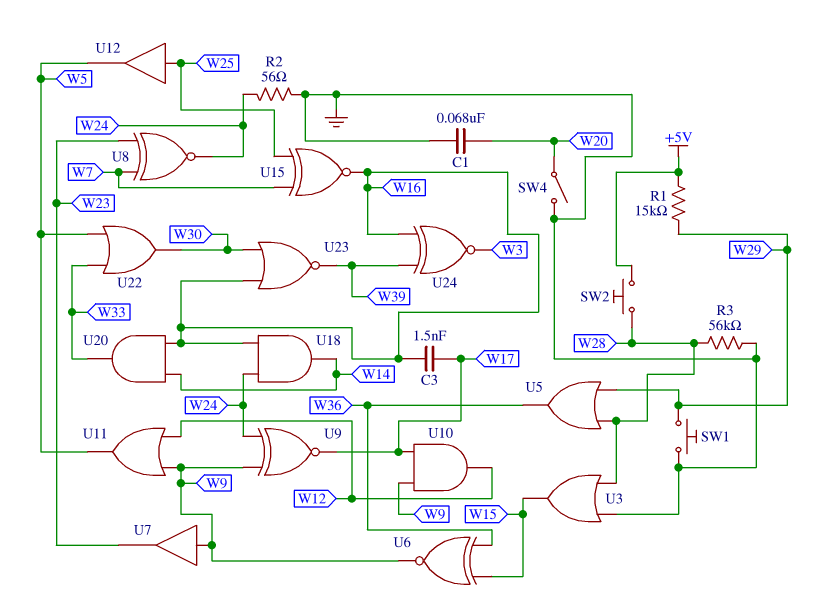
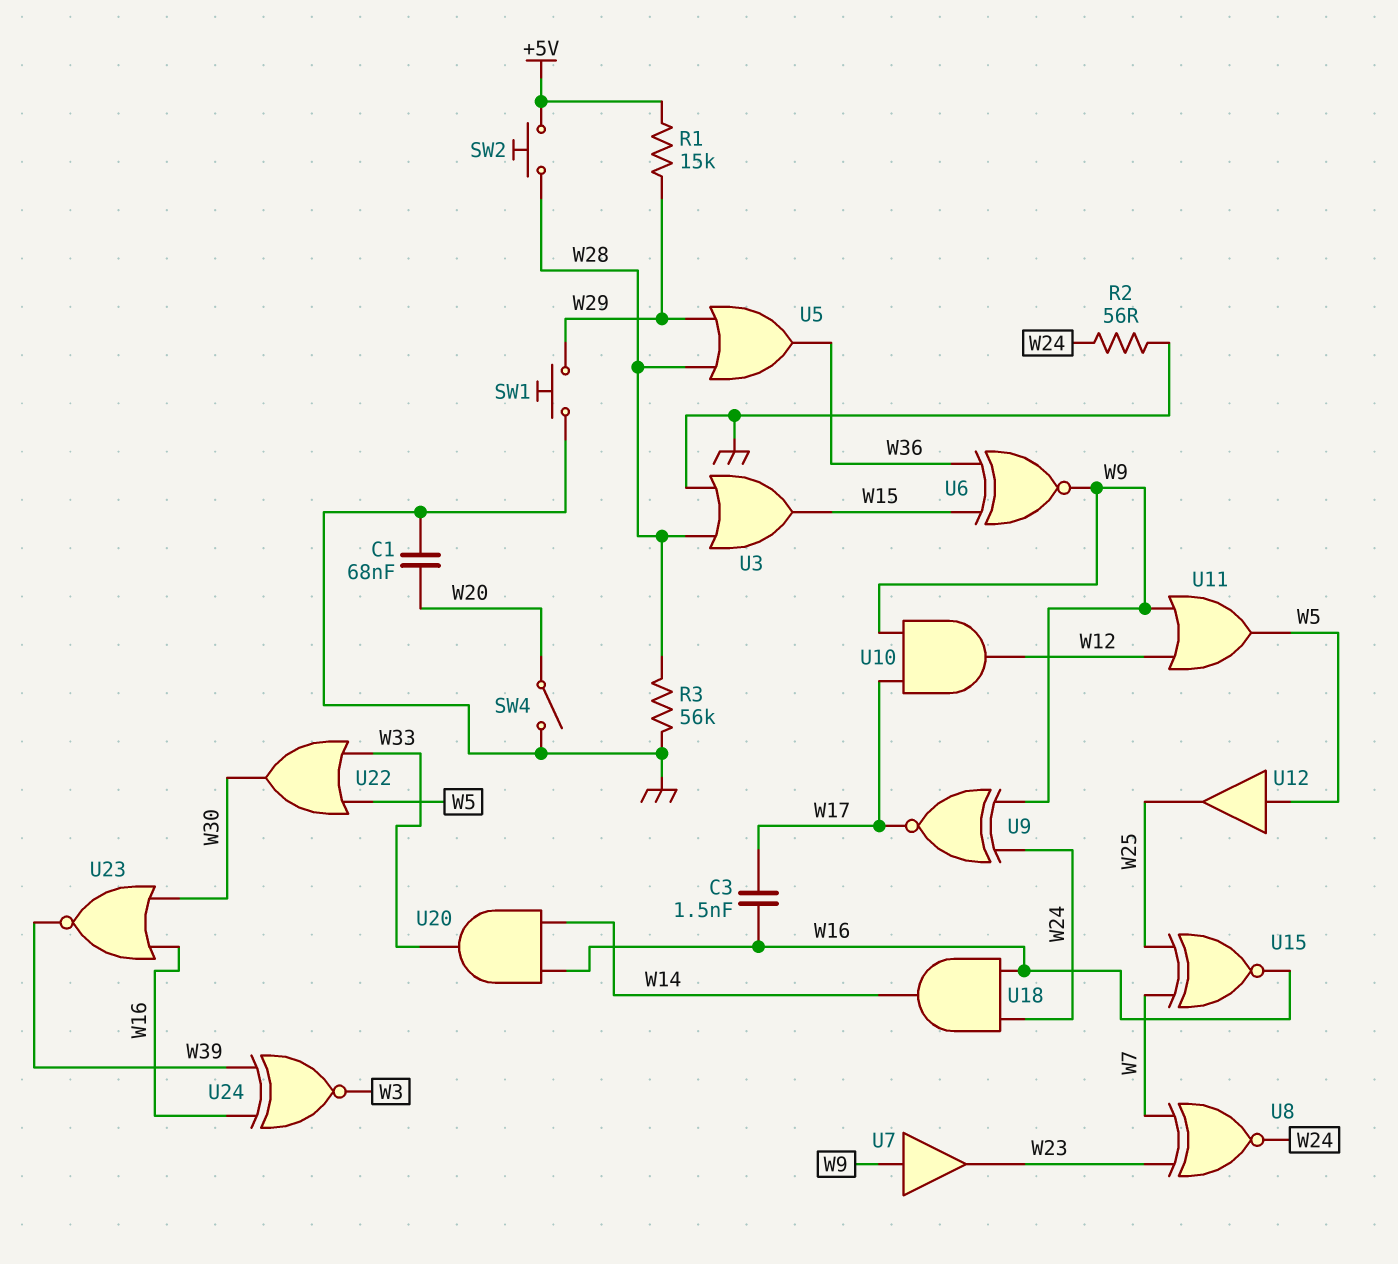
U12: buffer (in W25, out W5) -> buffer (in W5, out W25)

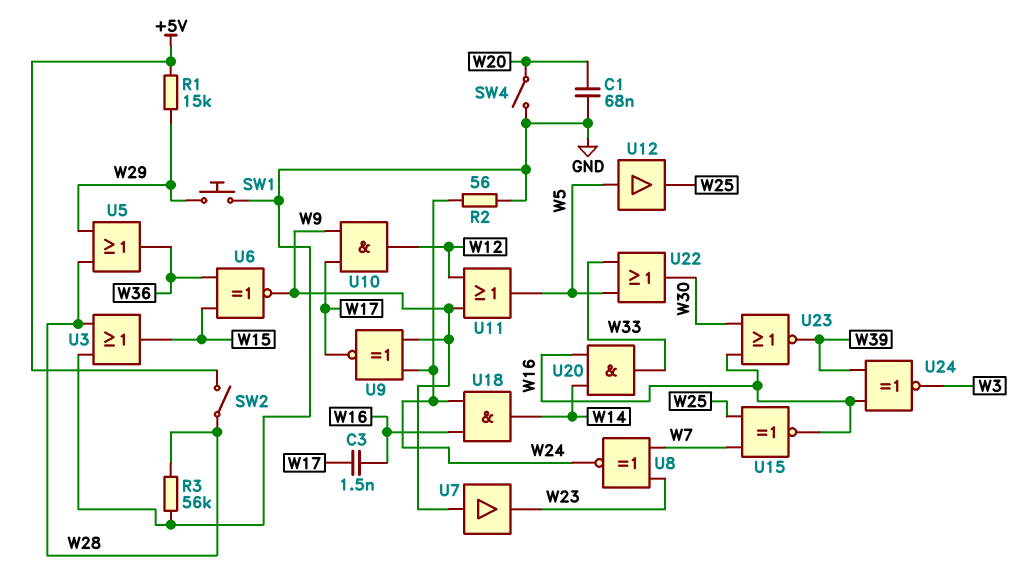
SW2: button (+5V, W28) -> switch (+5V, W28)

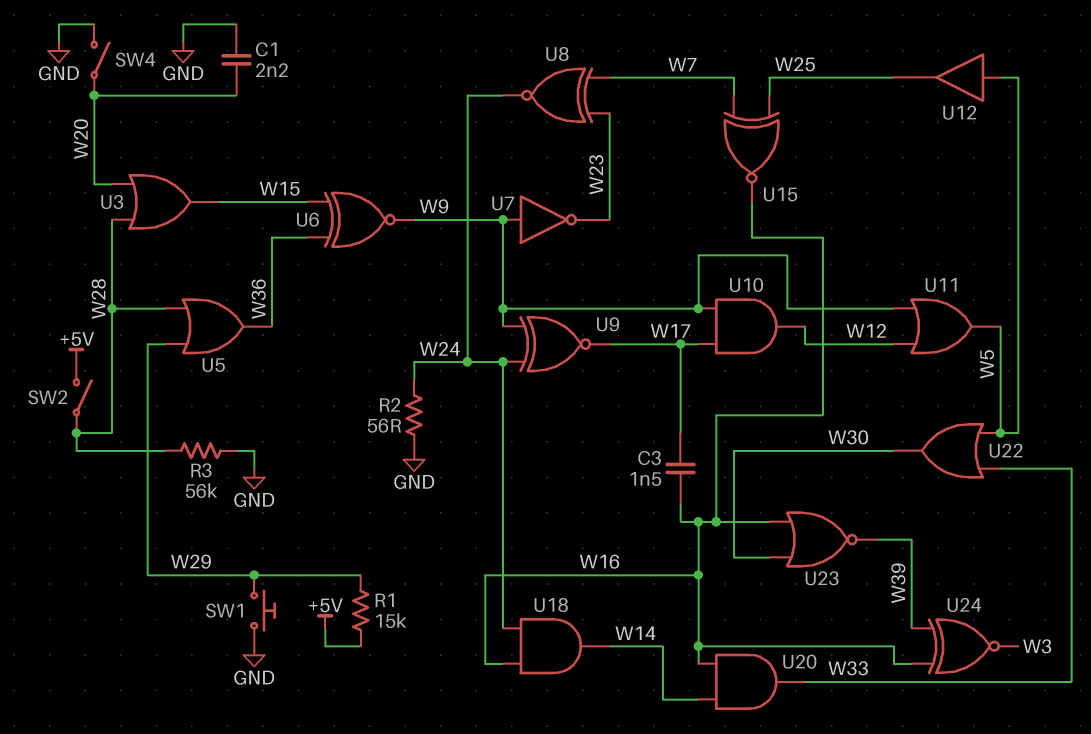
C1: 68nF (GND, W20) -> 2.2nF (GND, W20)
U3: OR (in GND, in W28, out W15) -> OR (in W20, in W28, out W15)
U7: buffer (in W9, out W23) -> NOT (in W9, out W23)

